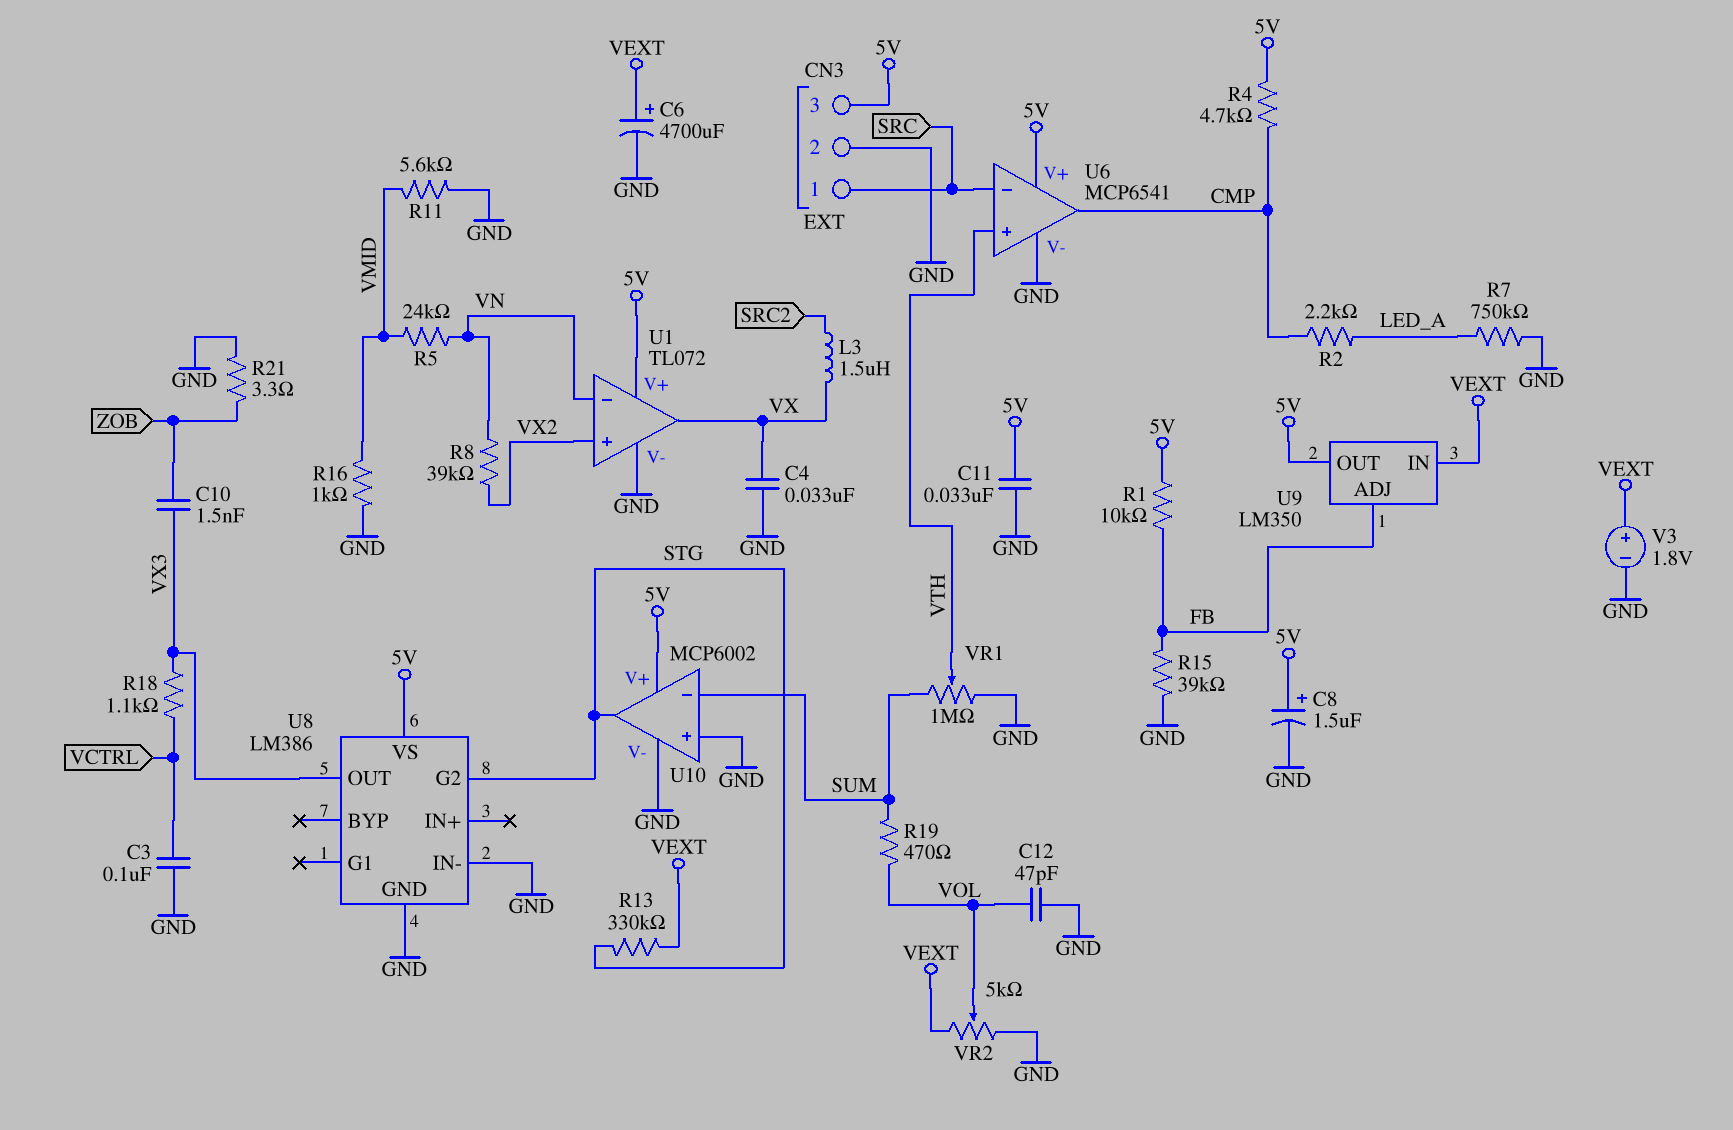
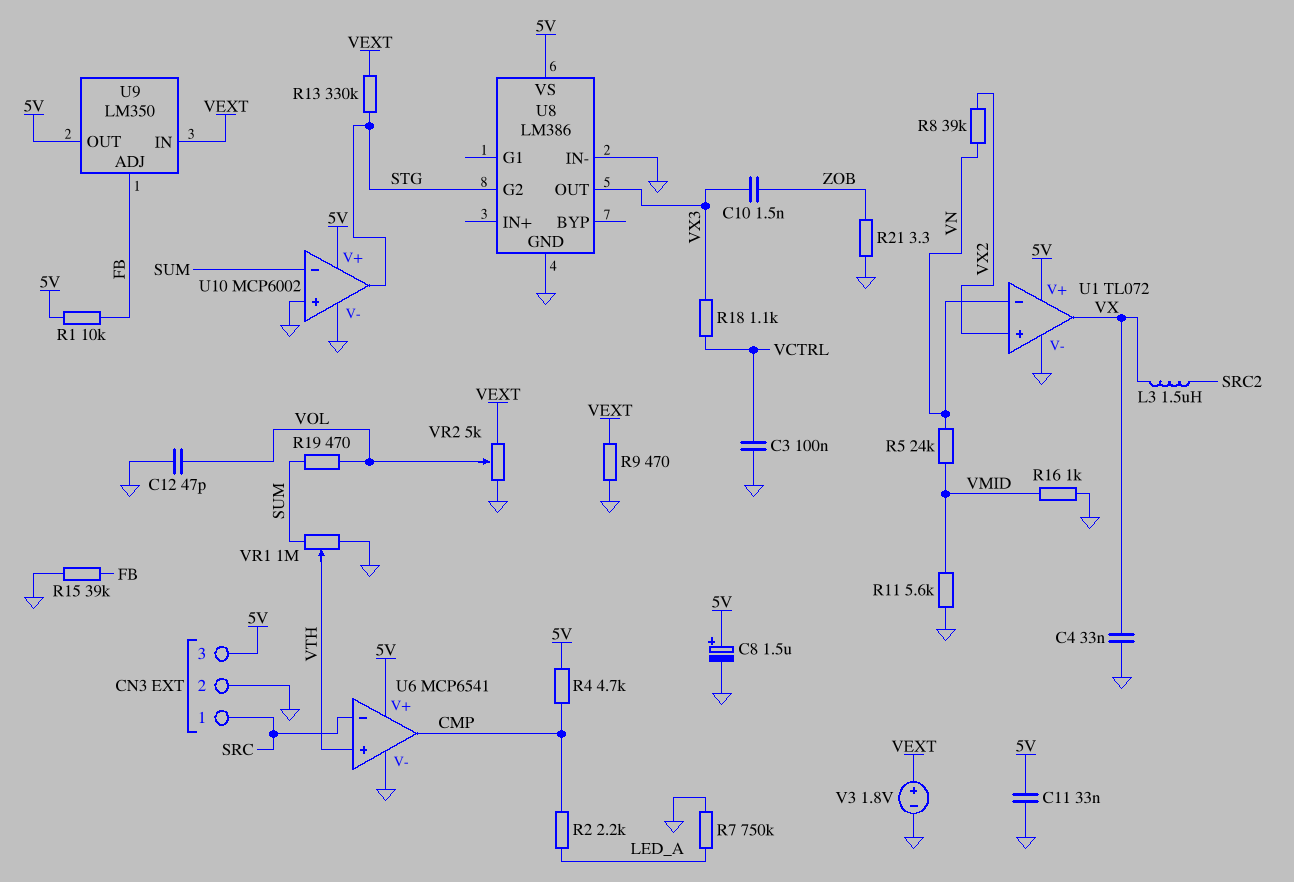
C6: 4700uF (plus VEXT, minus GND) -> none
R9: none -> 470 (GND, VEXT)

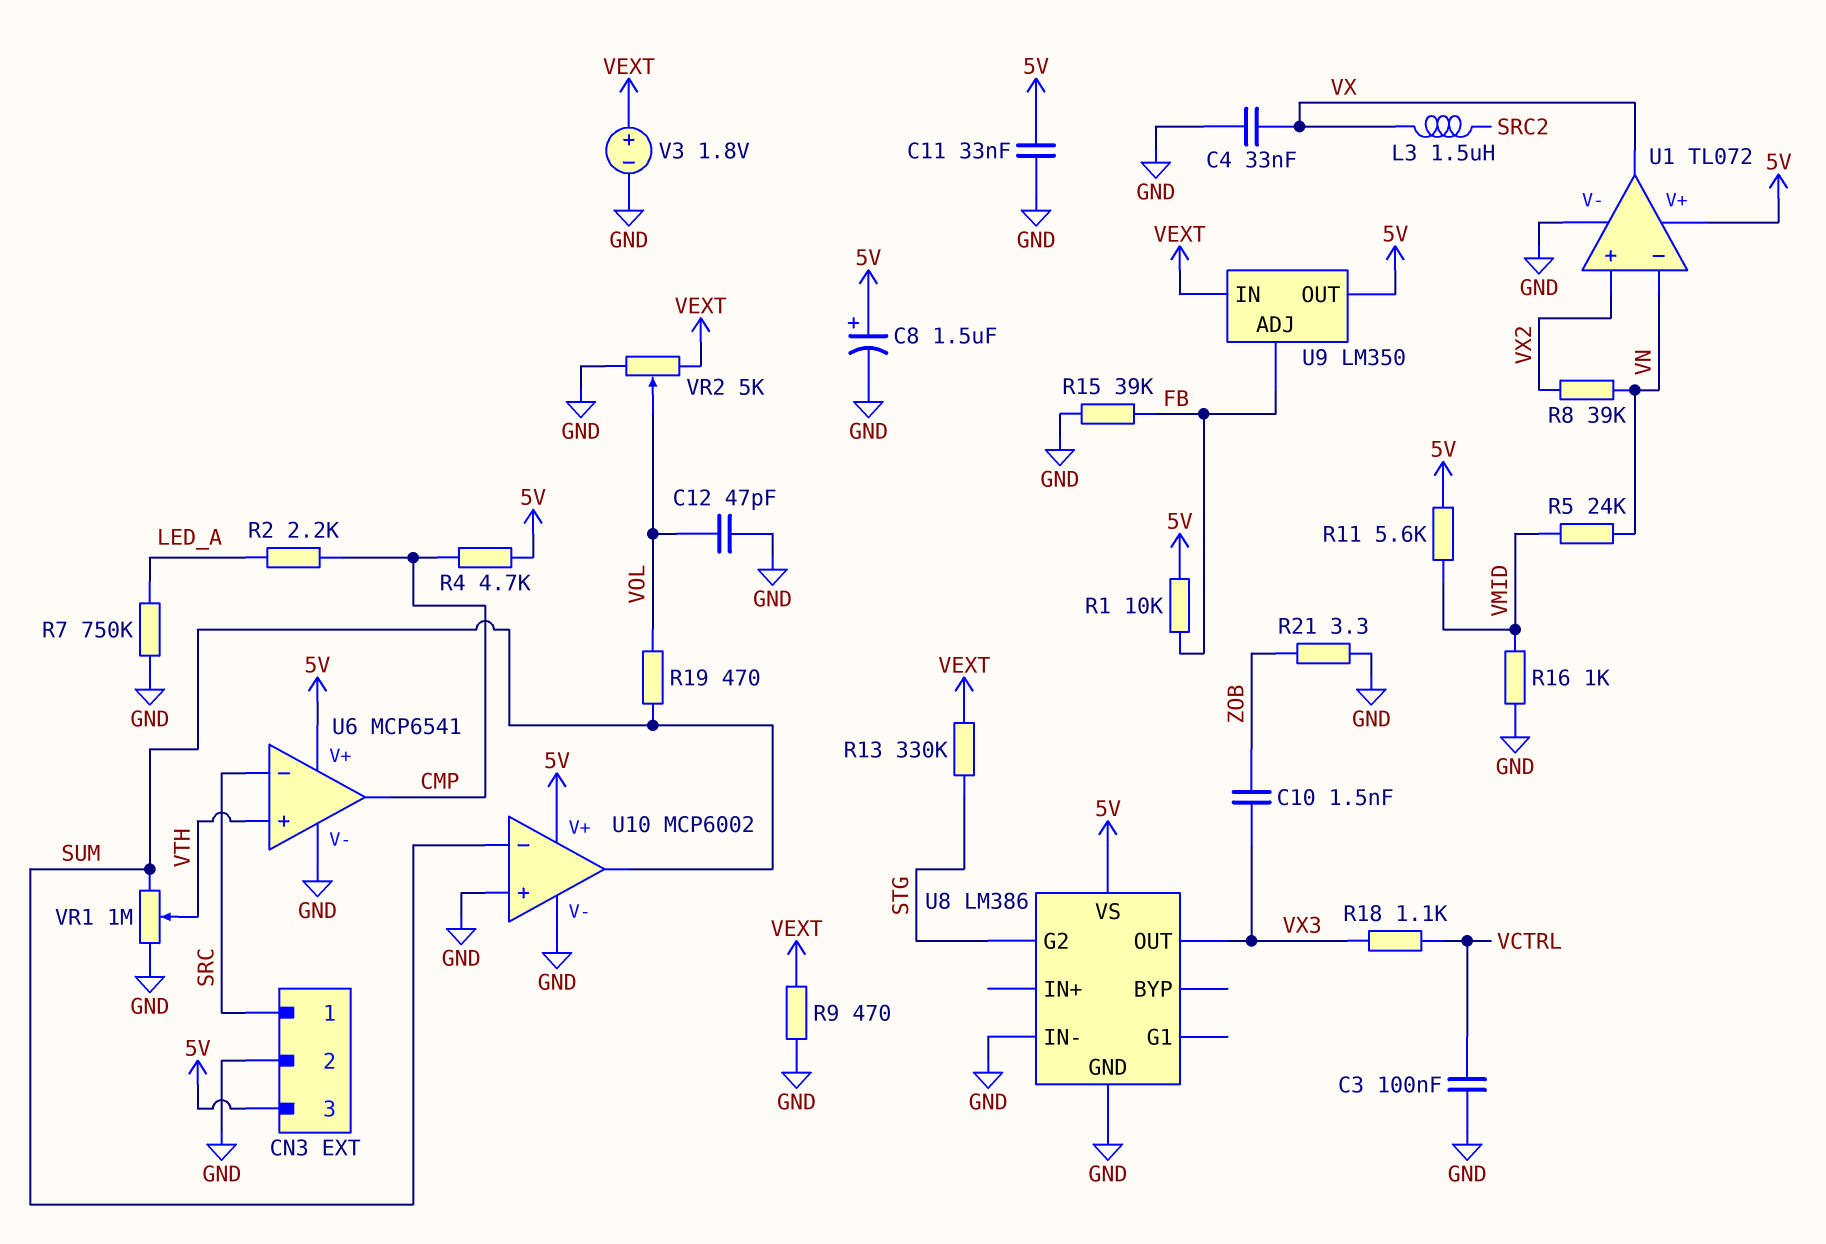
R11: 5.6k (GND, VMID) -> 5.6k (5V, VMID)
U10 pin out: STG -> SUM

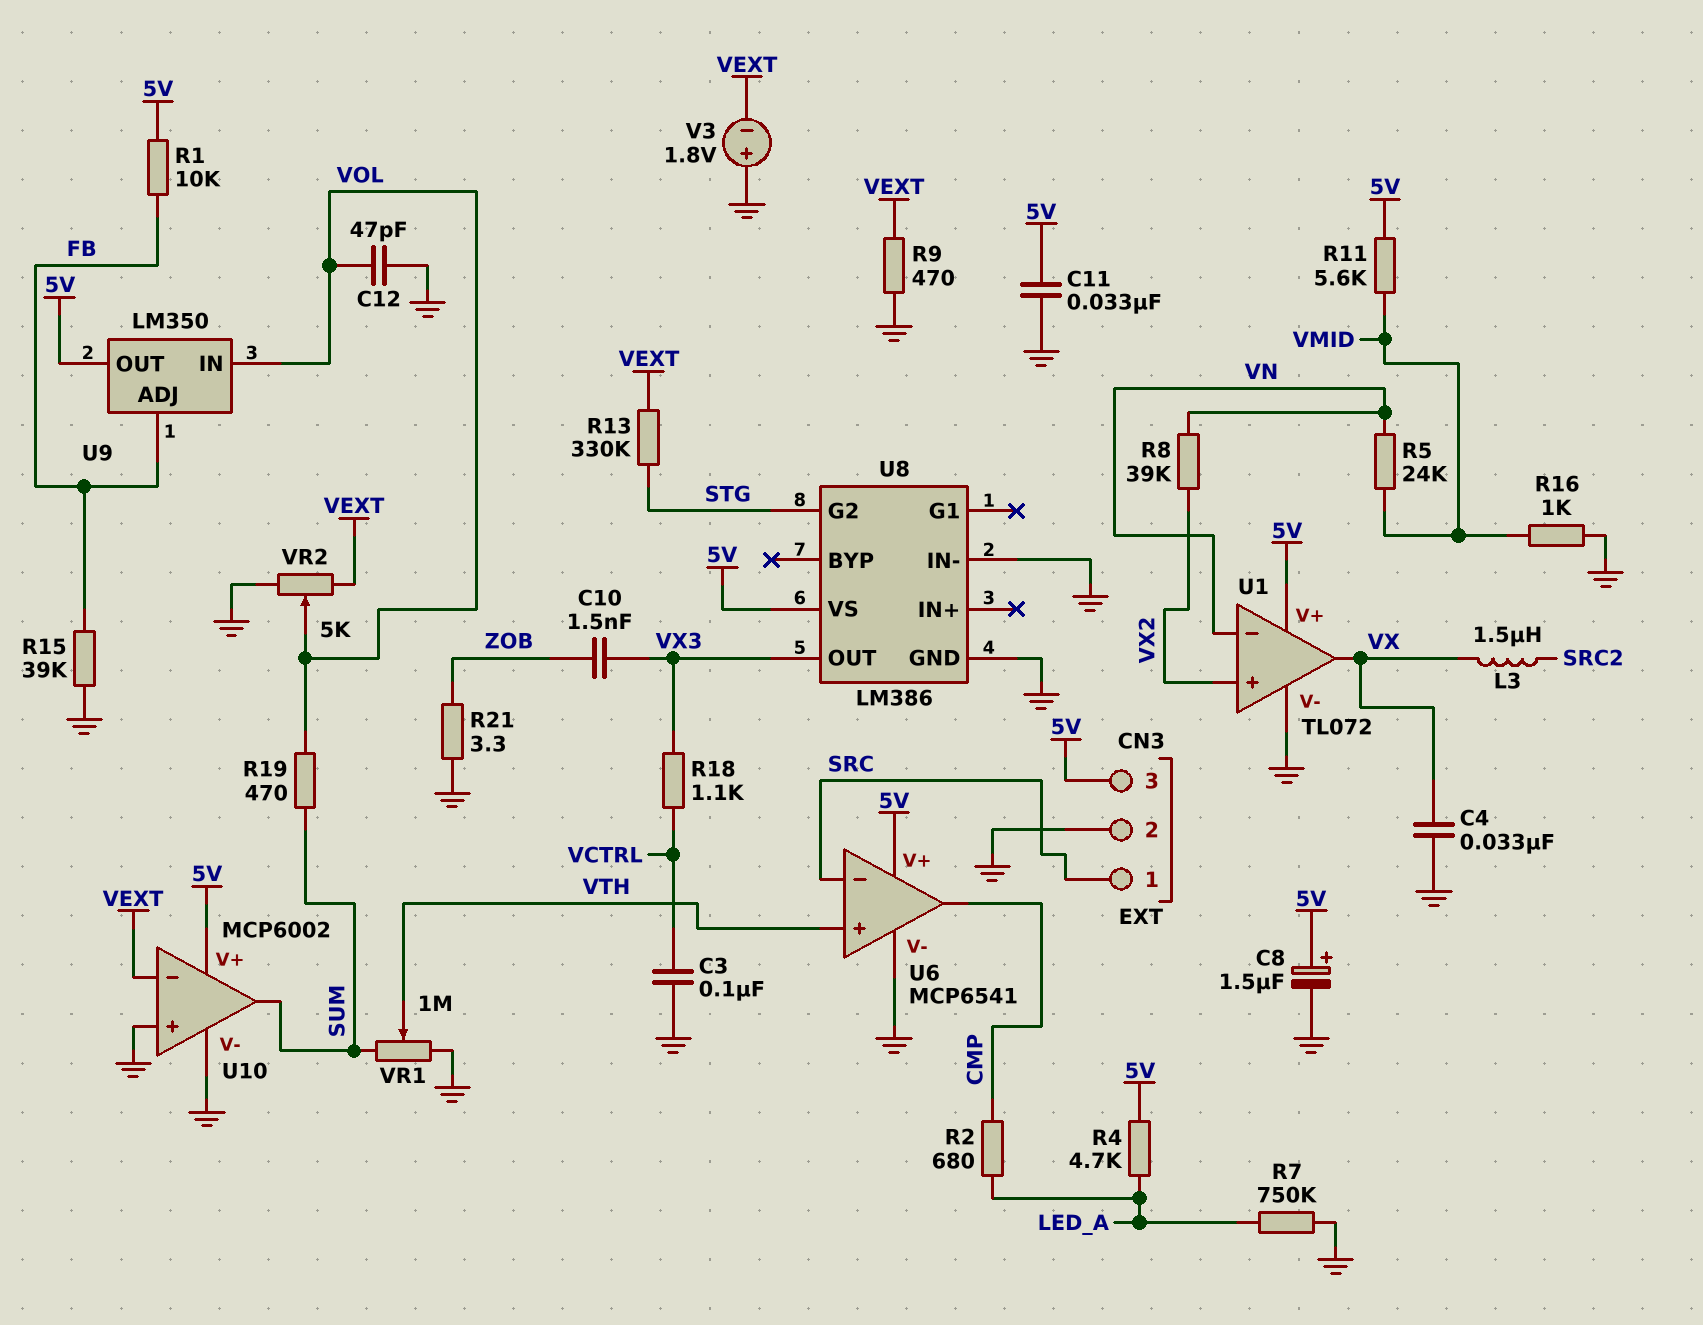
R2: 2.2k (CMP, LED_A) -> 680 (CMP, LED_A)
R4: 4.7k (5V, CMP) -> 4.7k (5V, LED_A)
U9 pin IN: VEXT -> VOL
U10 pin in-: SUM -> VEXT
V3: 1.8V (plus VEXT, minus GND) -> 1.8V (plus GND, minus VEXT)

